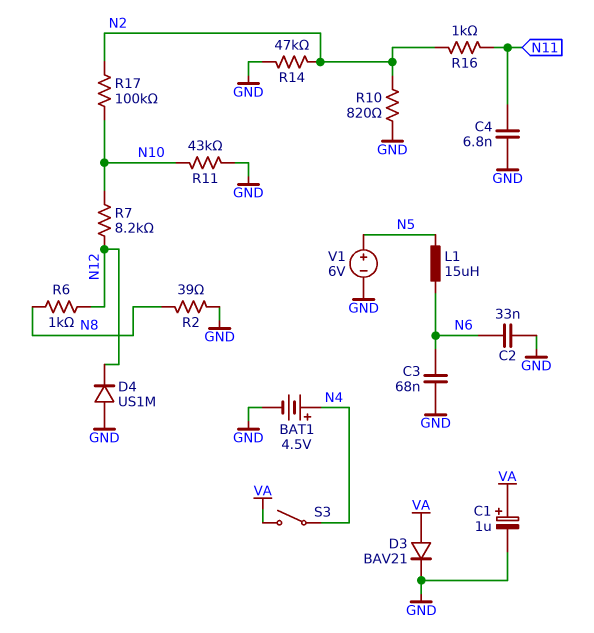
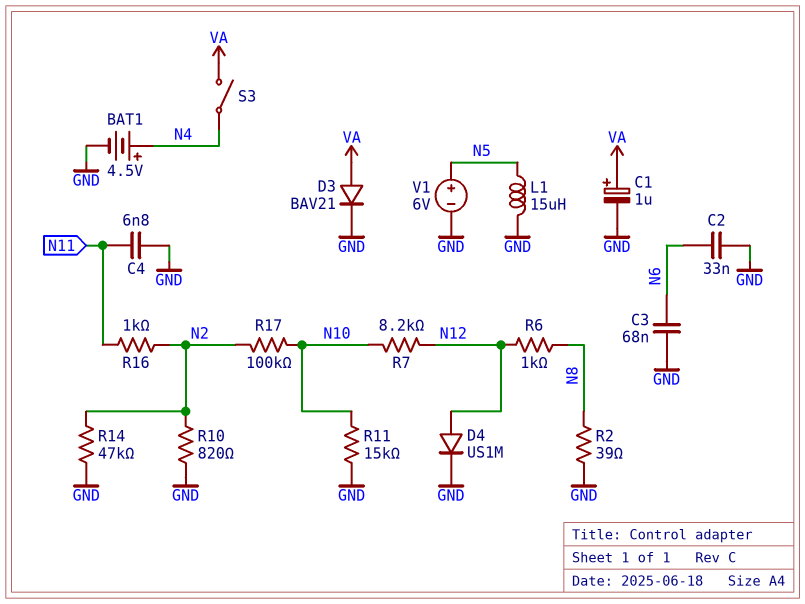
D4: diode US1M (A GND, K N12) -> diode US1M (A N12, K GND)
L1: 15uH (N5, N6) -> 15uH (GND, N5)
R11: 43k (GND, N10) -> 15k (GND, N10)

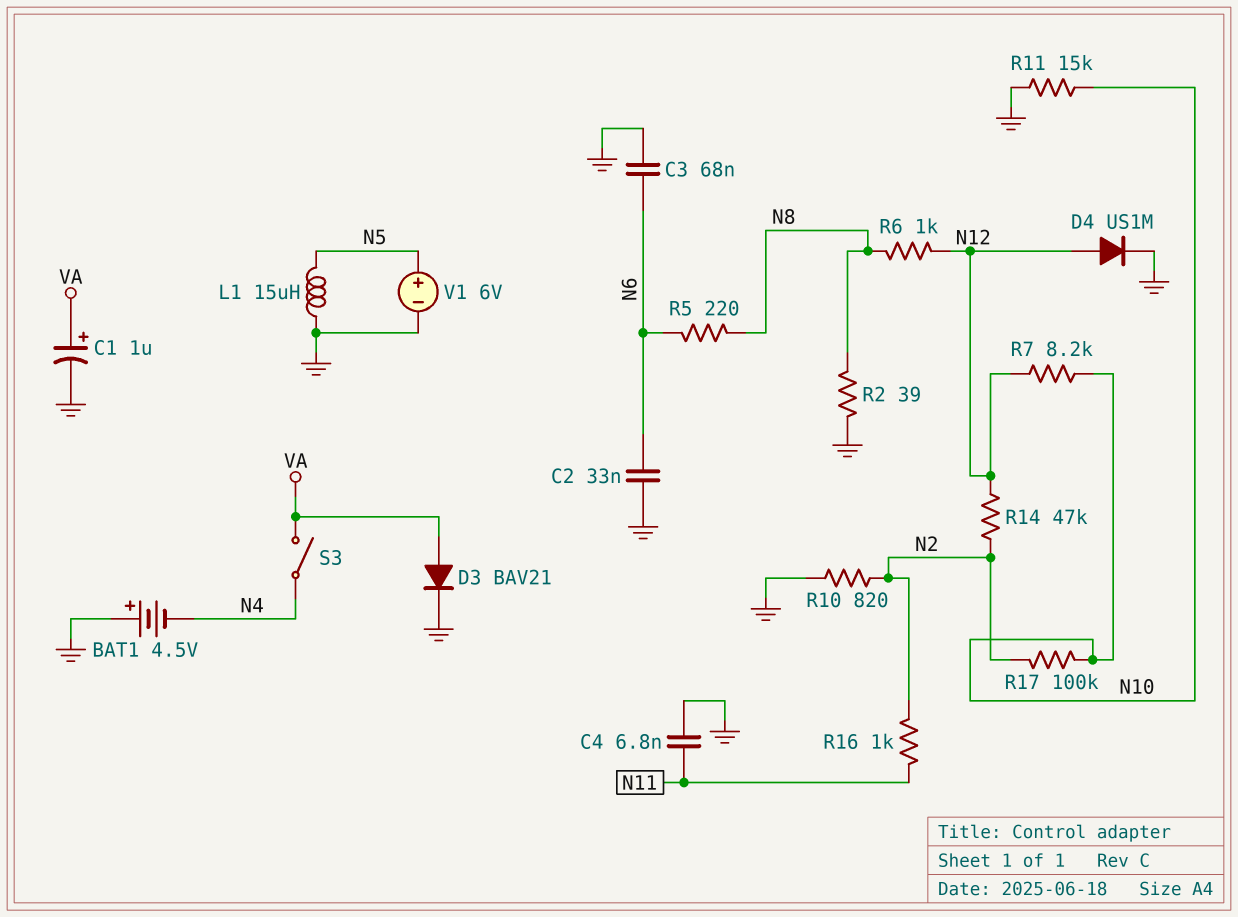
BAT1: 4.5V (plus N4, minus GND) -> 4.5V (plus GND, minus N4)
R5: none -> 220 (N6, N8)
R14: 47k (GND, N2) -> 47k (N2, N12)

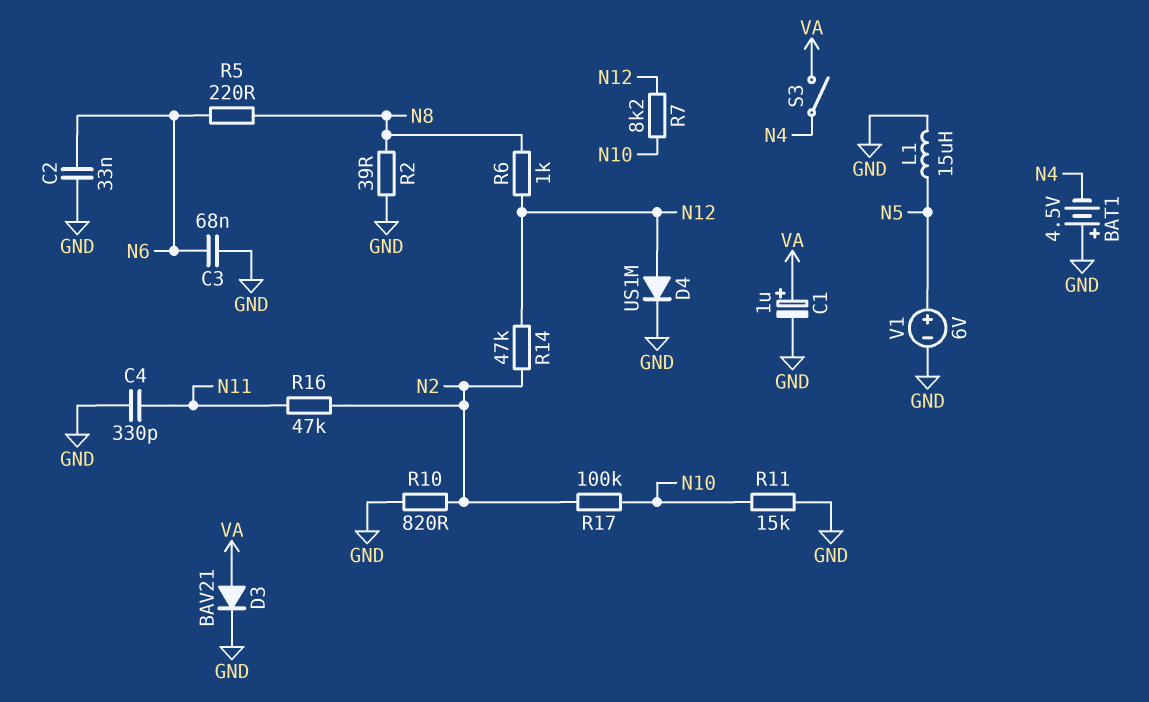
C4: 6.8nF (GND, N11) -> 330pF (GND, N11)
R16: 1k (N2, N11) -> 47k (N2, N11)

